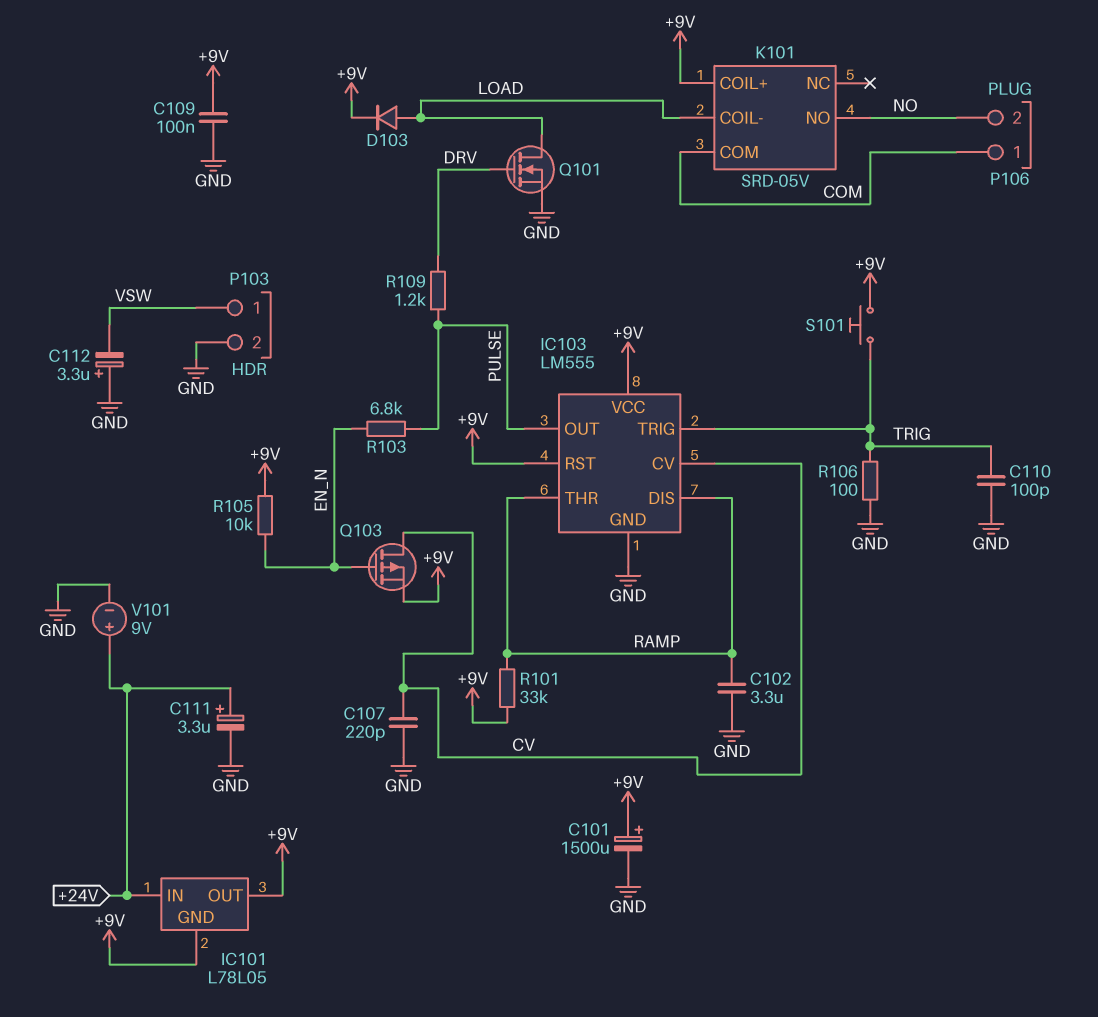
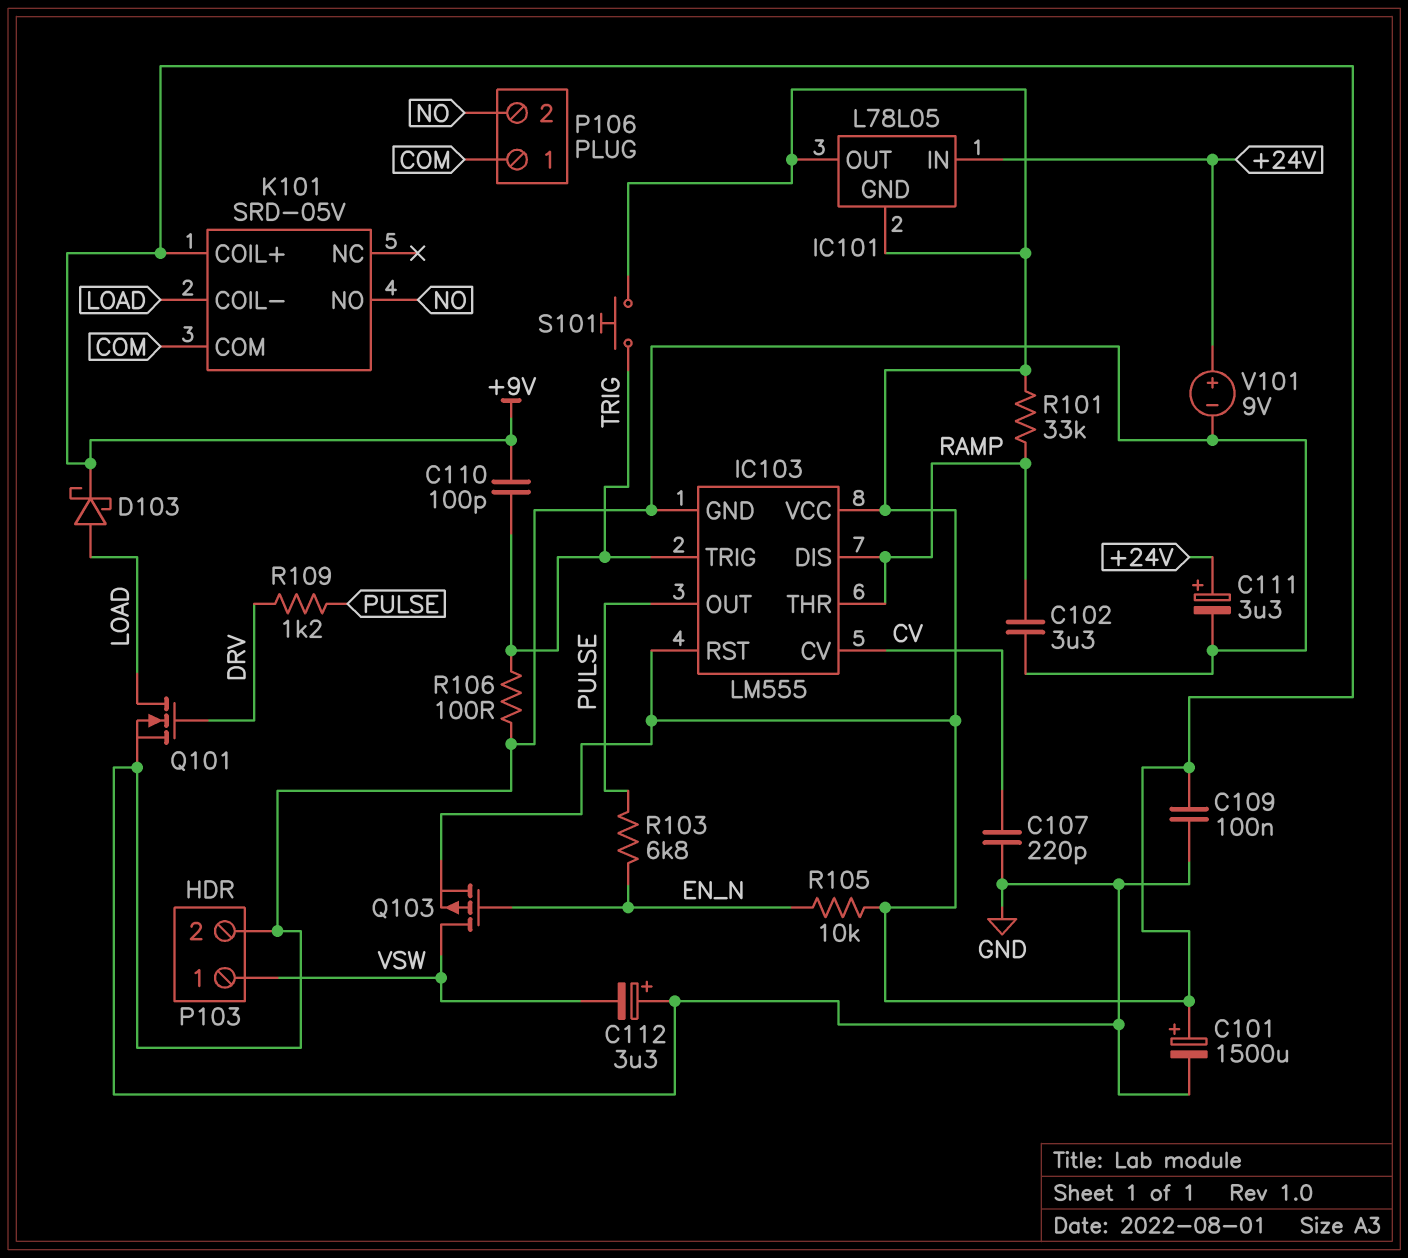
C110: 100pF (GND, TRIG) -> 100pF (+9V, TRIG)
D103: diode (A LOAD, K +9V) -> schottky (A LOAD, K +9V)
Q103: PMOS (G EN_N, D CV, S +9V) -> PMOS (G EN_N, D VSW, S +9V)

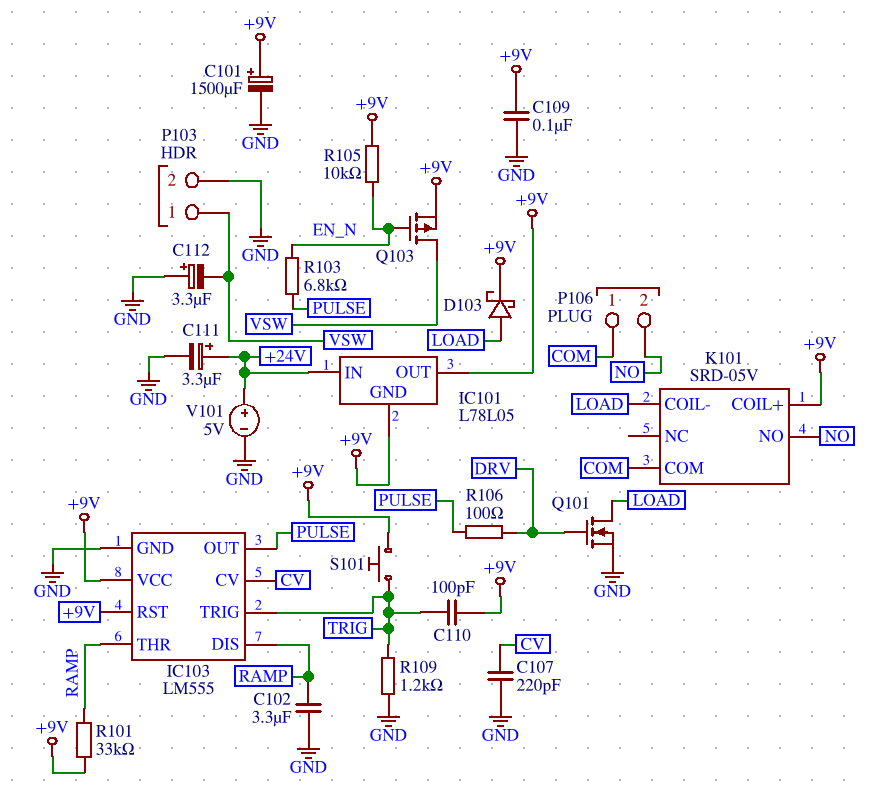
R106: 100 (GND, TRIG) -> 100 (DRV, PULSE)
R109: 1.2k (DRV, PULSE) -> 1.2k (GND, TRIG)
V101: 9V (plus +24V, minus GND) -> 5V (plus +24V, minus GND)

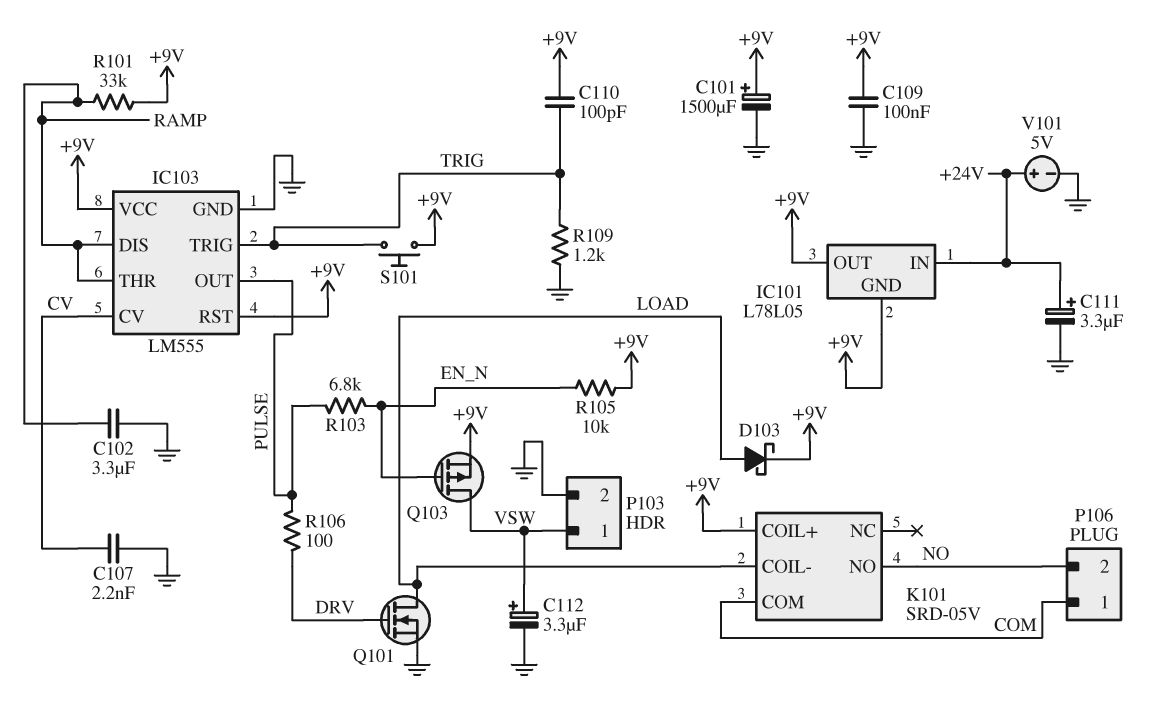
C107: 220pF (CV, GND) -> 2.2nF (CV, GND)
C112: 3.3uF (plus GND, minus VSW) -> 3.3uF (plus VSW, minus GND)

